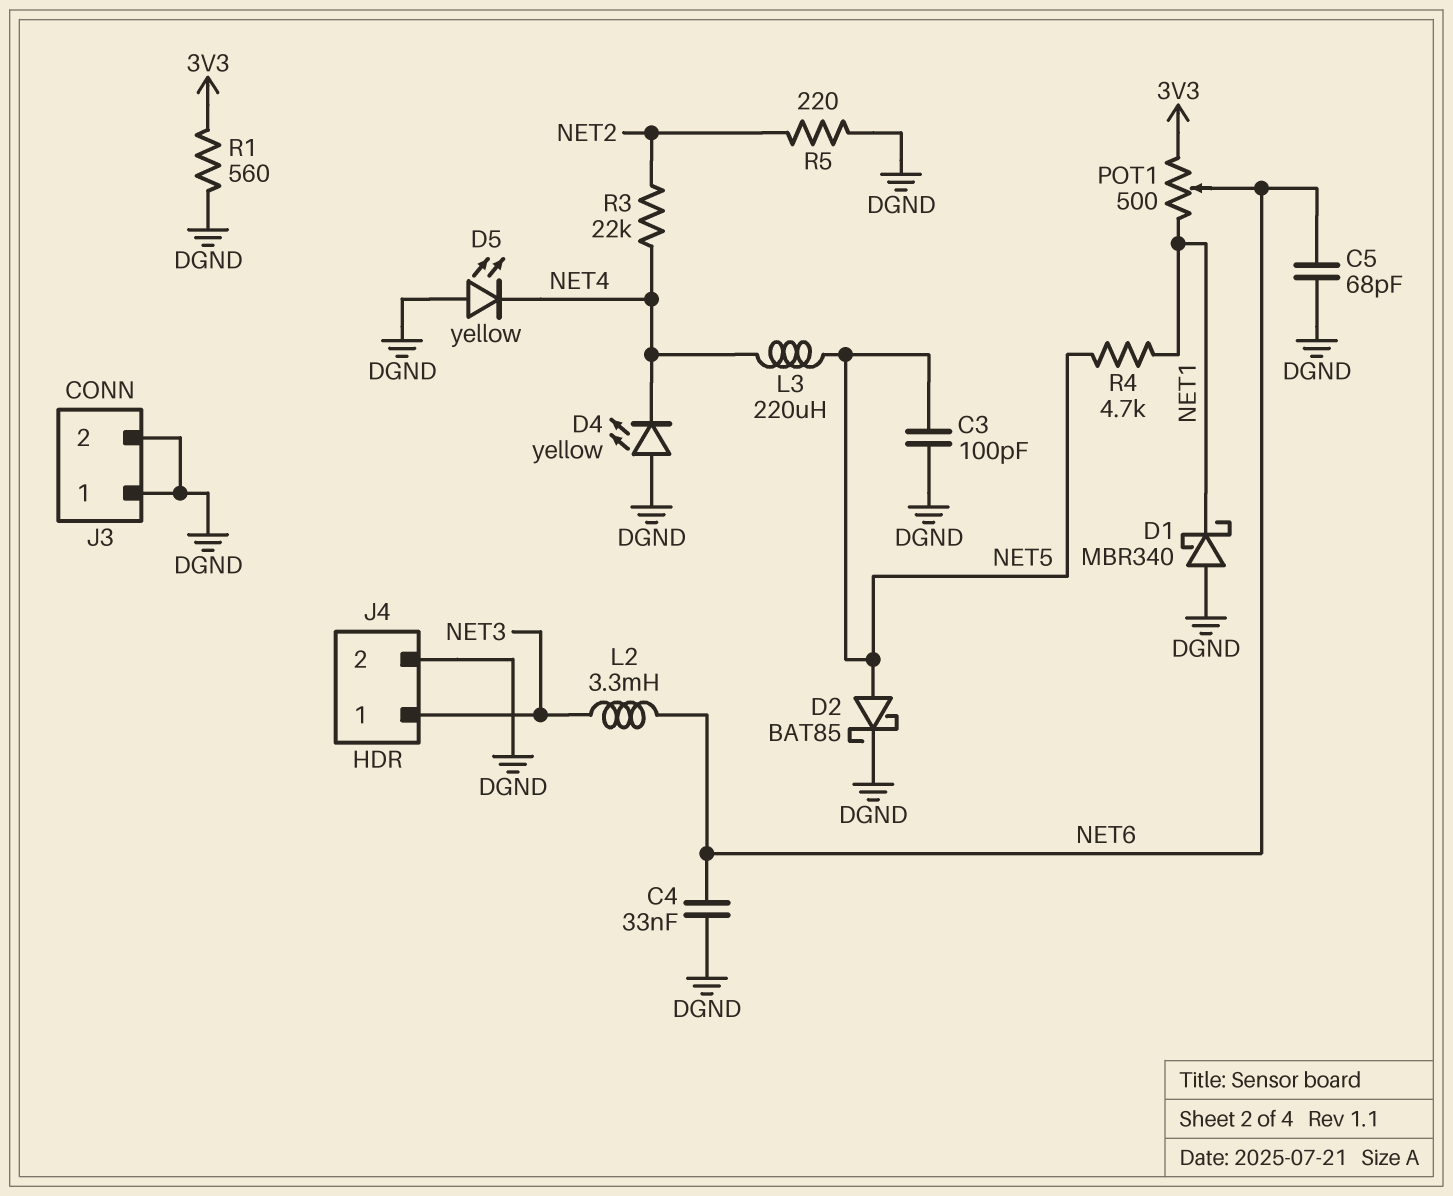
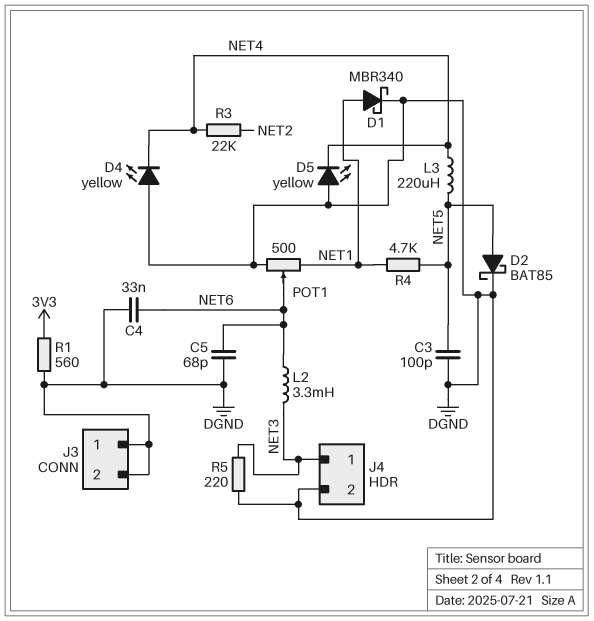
D1: schottky MBR340 (A DGND, K NET1) -> schottky MBR340 (A NET1, K DGND)
POT1: 500 (3V3, NET1, wiper NET6) -> 500 (DGND, NET1, wiper NET6)
R5: 220 (DGND, NET2) -> 220 (DGND, NET3)

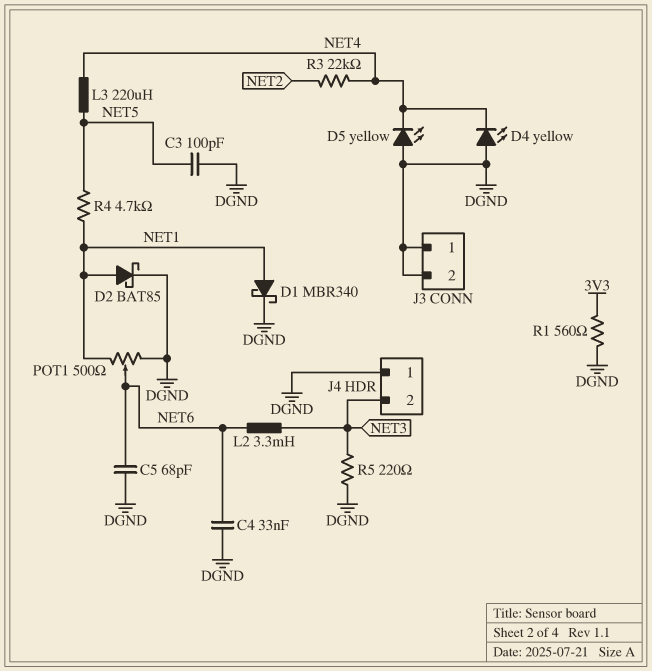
D2: schottky BAT85 (A NET5, K DGND) -> schottky BAT85 (A NET1, K DGND)
J4 pin 1: NET3 -> DGND
J4 pin 2: DGND -> NET3

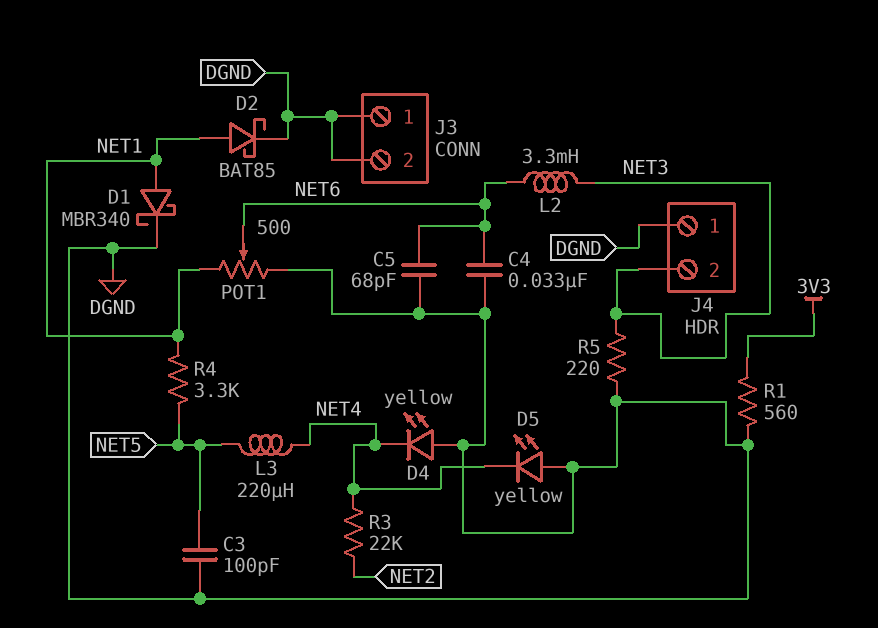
R4: 4.7k (NET1, NET5) -> 3.3k (NET1, NET5)

